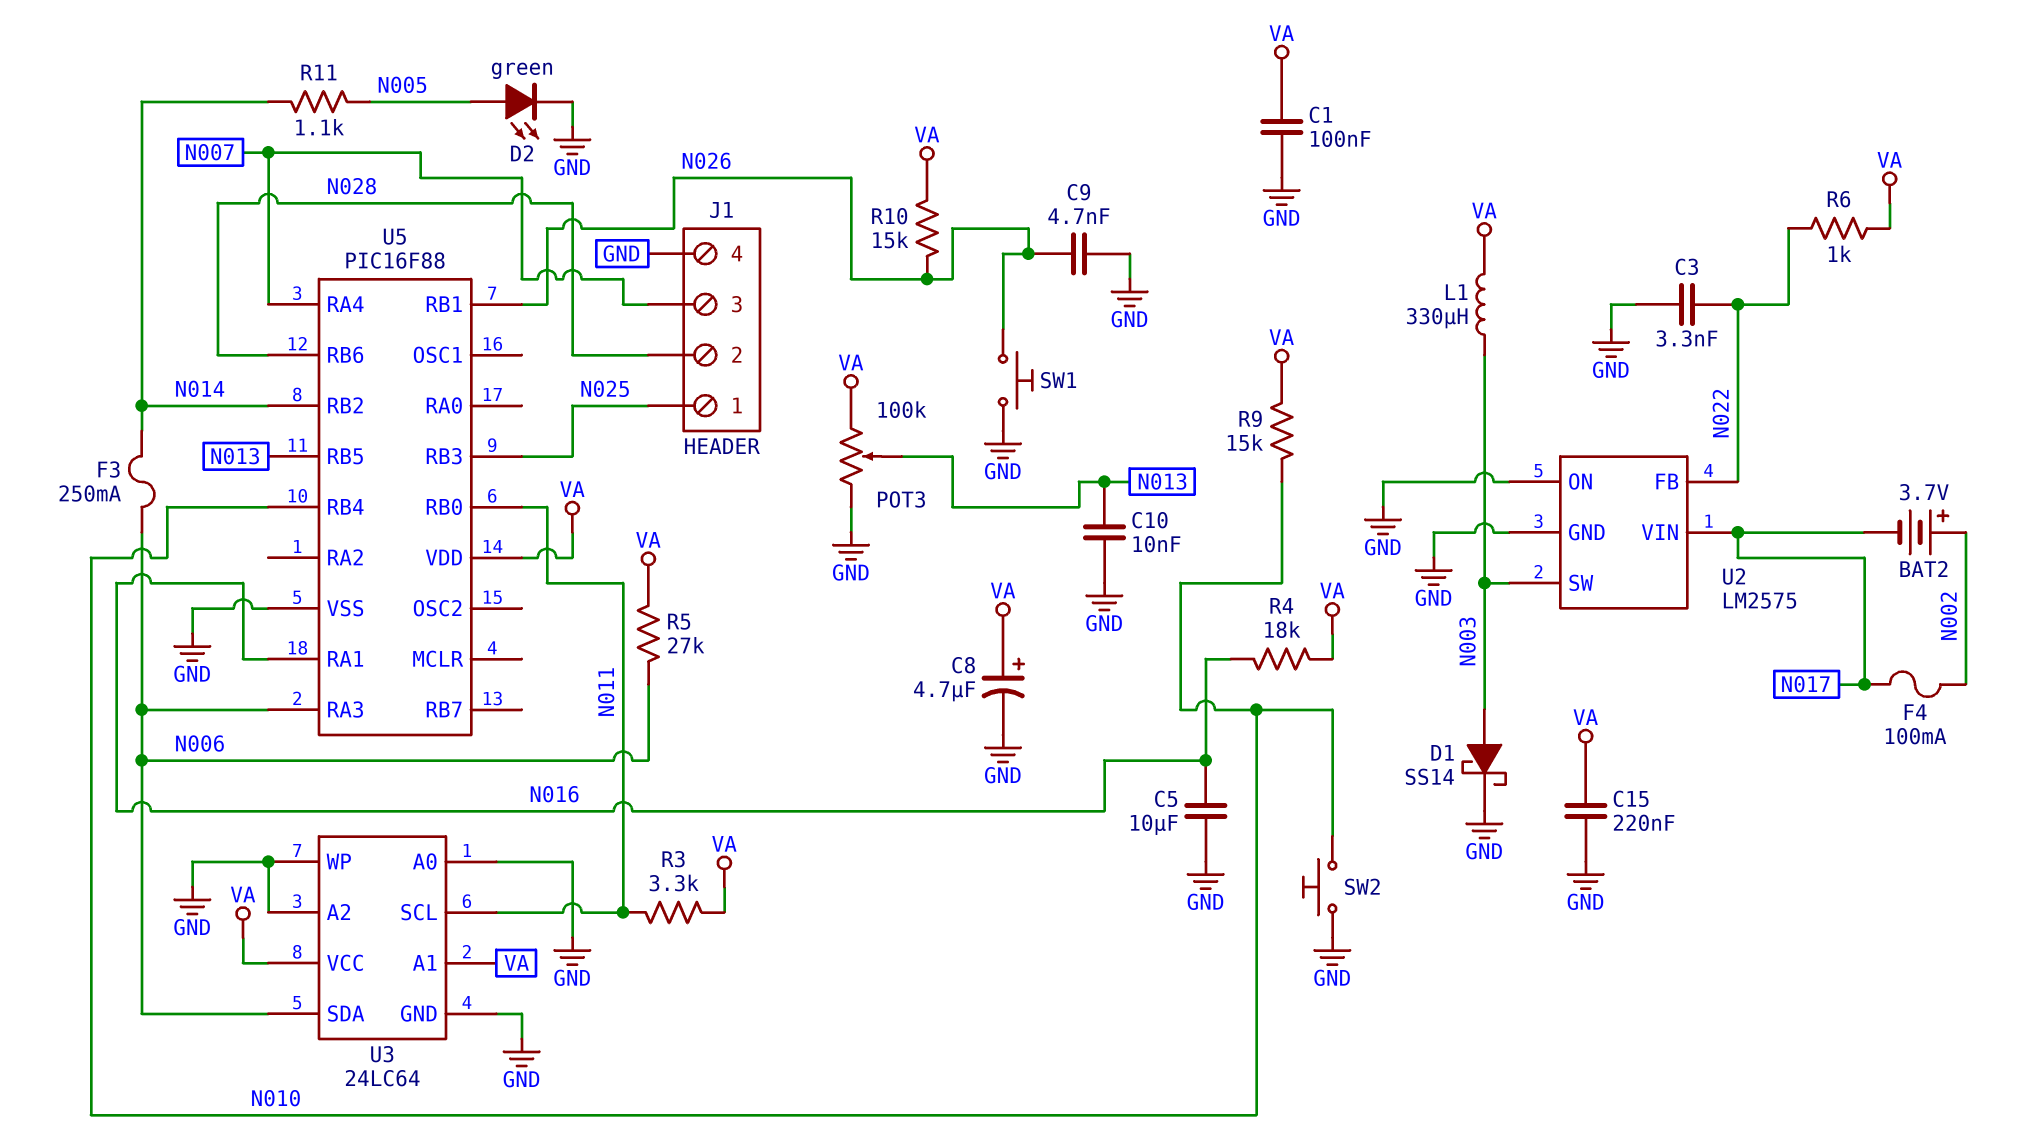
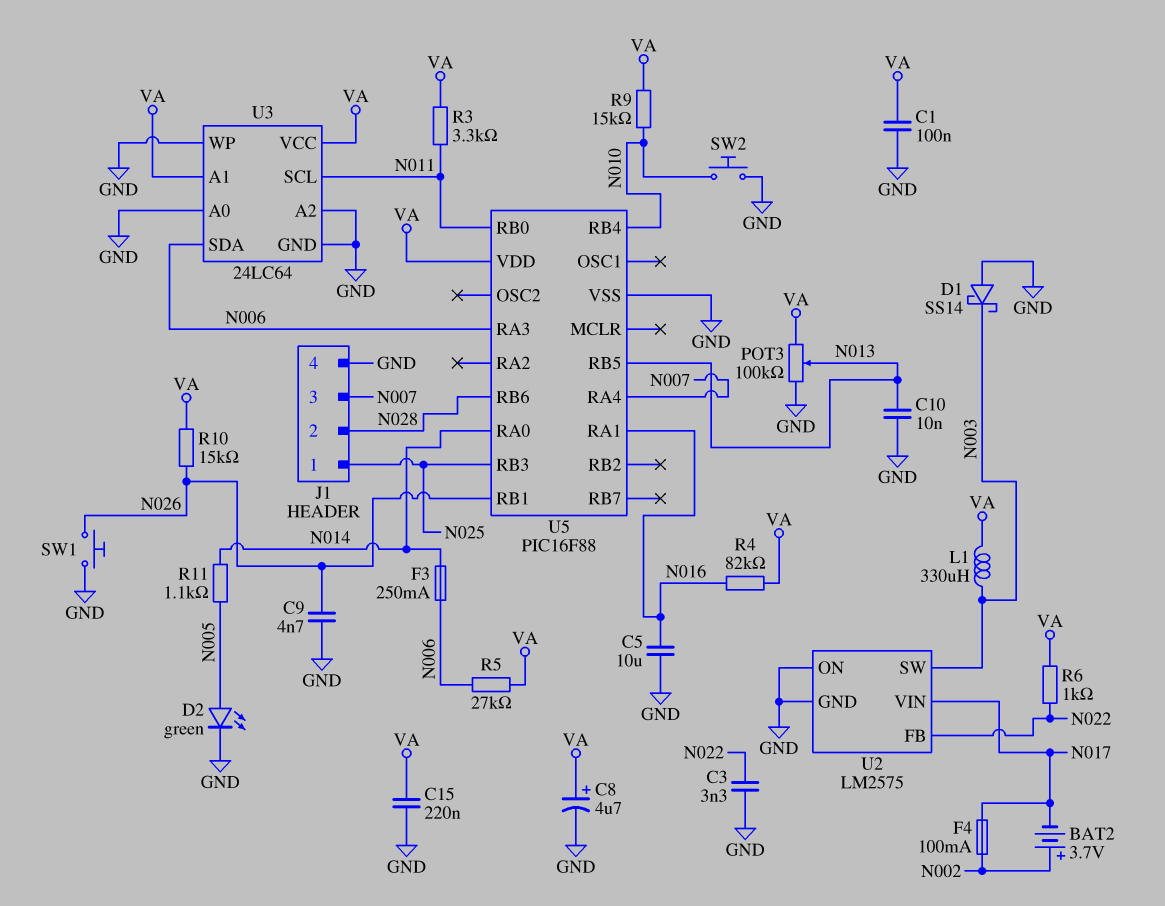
D1: schottky SS14 (A N003, K GND) -> schottky SS14 (A GND, K N003)
R4: 18k (N016, VA) -> 82k (N016, VA)
U5 pin RA0: none -> N014
U5 pin RB2: N014 -> none

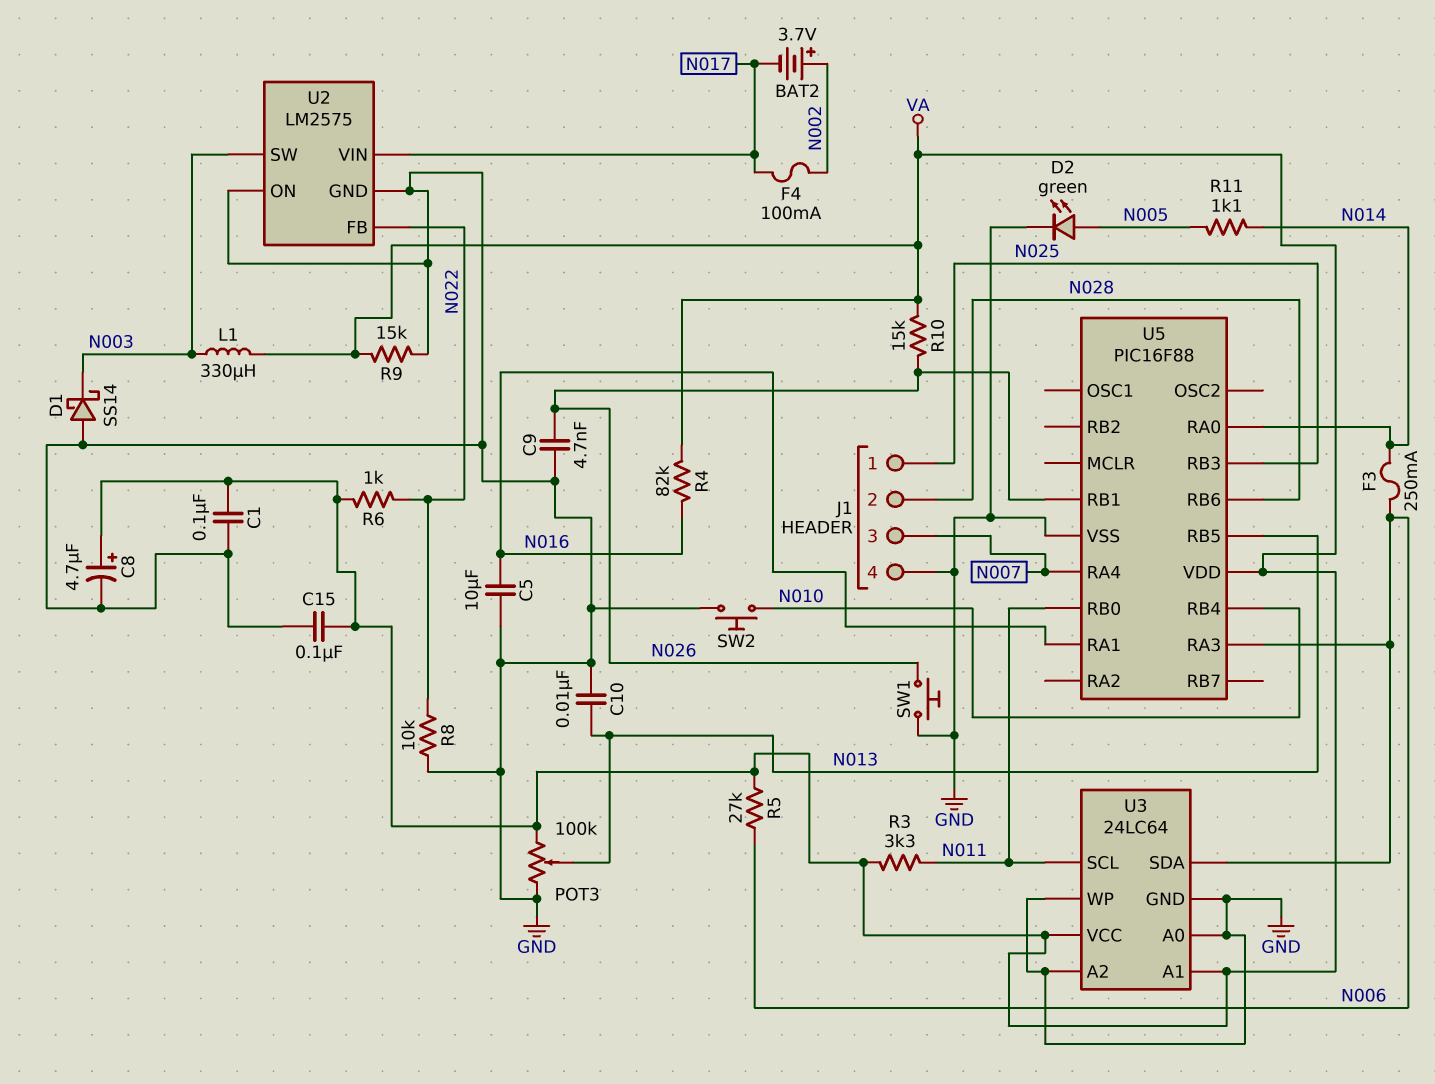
C3: 3.3nF (GND, N022) -> none
C15: 220nF (GND, VA) -> 100nF (GND, VA)
R8: none -> 10k (GND, N022)
R9: 15k (N010, VA) -> 15k (GND, VA)

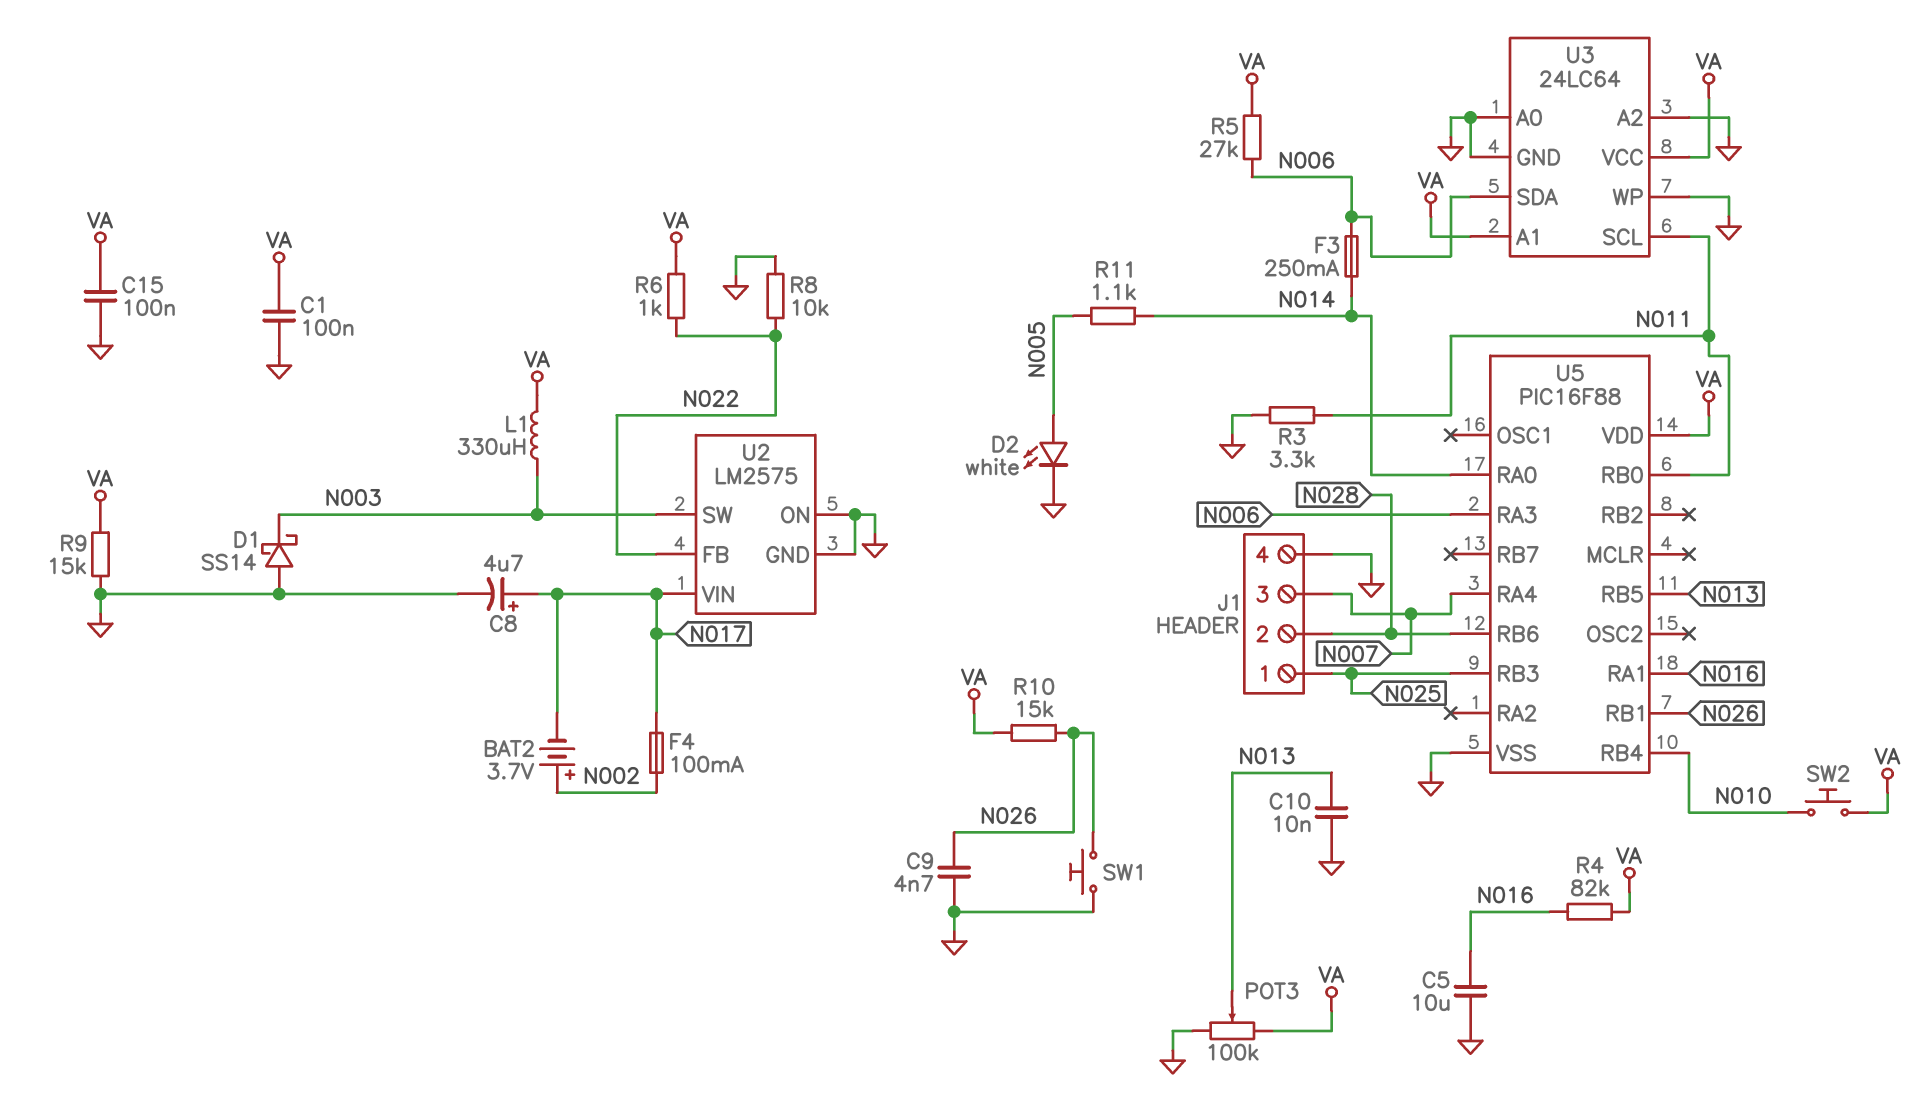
C8: 4.7uF (plus VA, minus GND) -> 4.7uF (plus N017, minus GND)
D2: LED green (A N005, K GND) -> LED white (A N005, K GND)
R3: 3.3k (N011, VA) -> 3.3k (GND, N011)
SW2: button (GND, N010) -> button (N010, VA)

